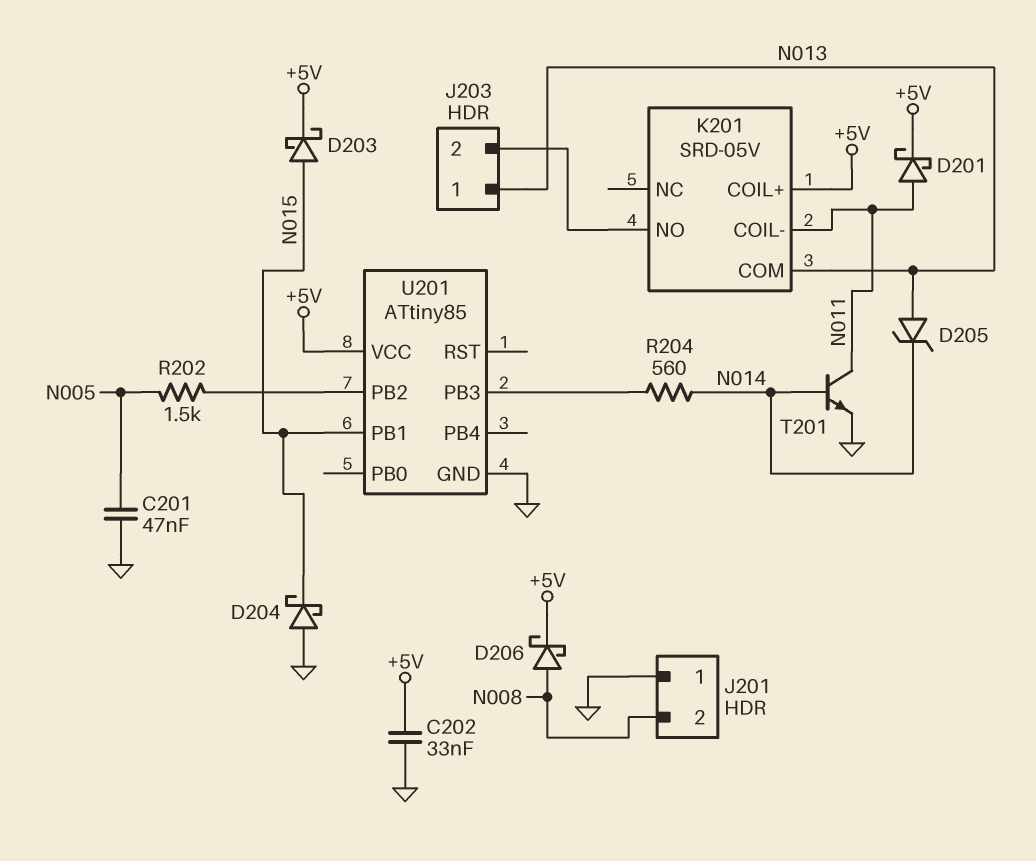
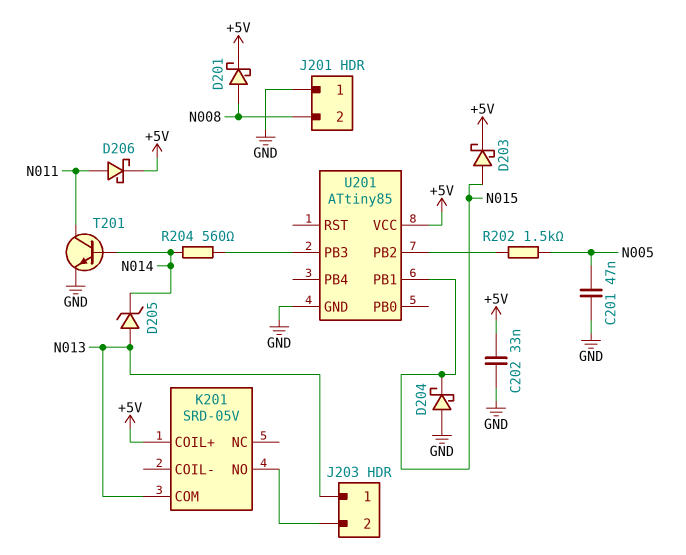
D201: schottky (A N011, K +5V) -> schottky (A N008, K +5V)
D206: schottky (A N008, K +5V) -> schottky (A N011, K +5V)
K201 pin COIL-: N011 -> none

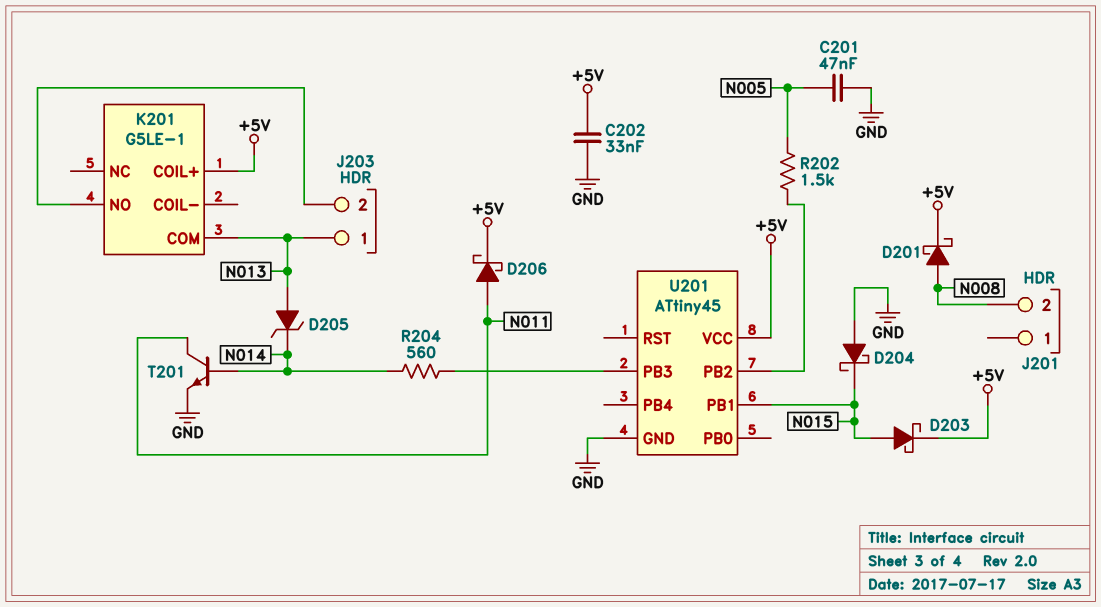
J201 pin 1: GND -> none
K201: SRD-05V -> G5LE-1
U201: ATtiny85 -> ATtiny45

